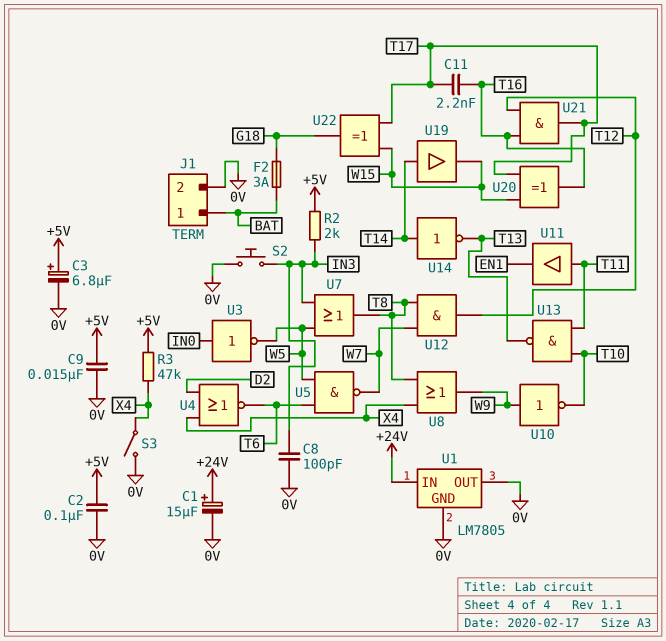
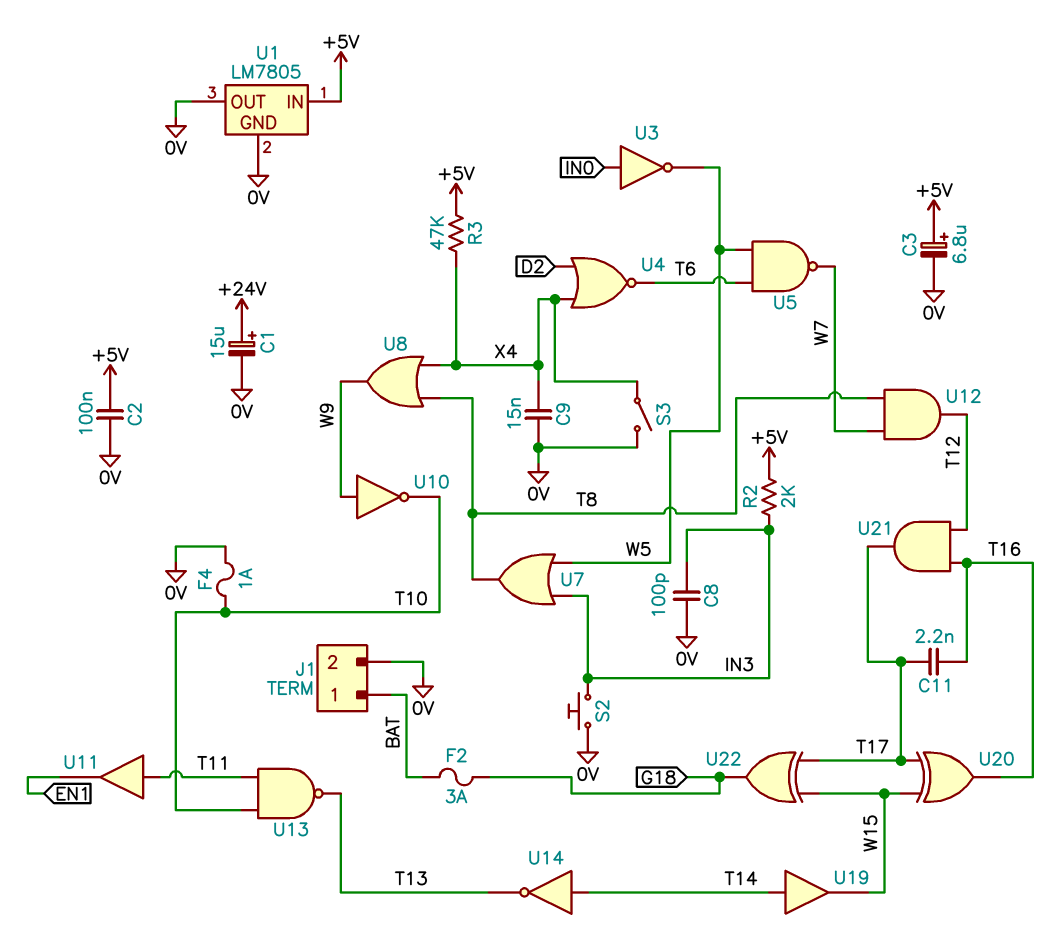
C9: 15nF (+5V, 0V) -> 15nF (0V, X4)
F4: none -> 1A (0V, T10)
U1 pin IN: +24V -> +5V

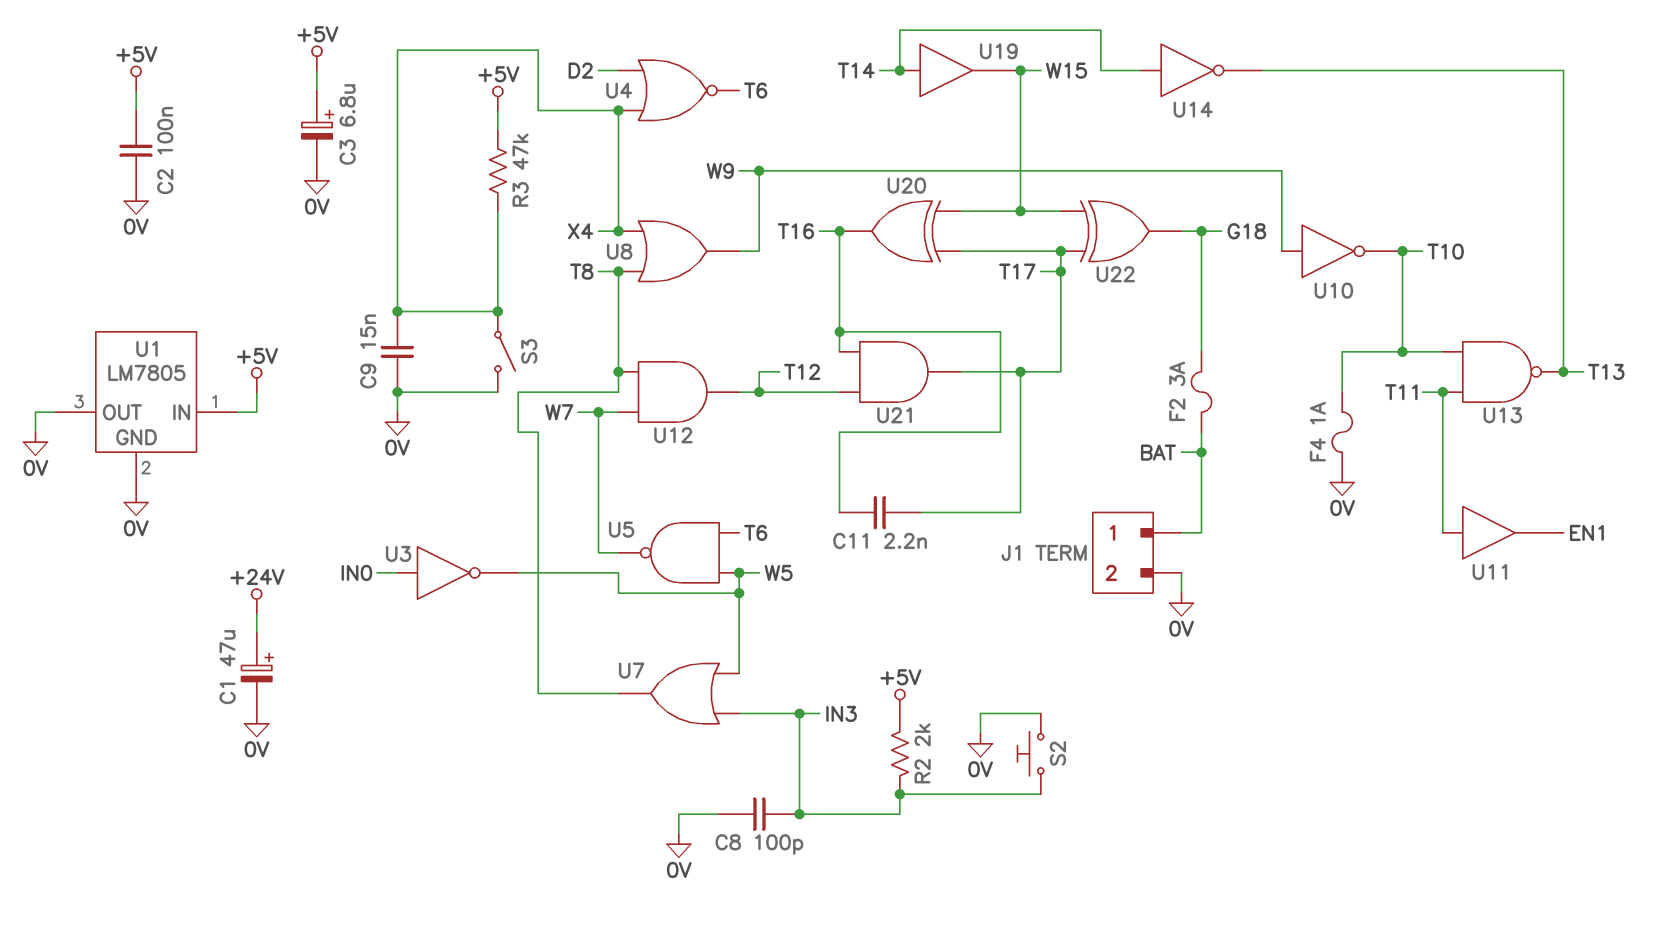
C1: 15uF (plus +24V, minus 0V) -> 47uF (plus +24V, minus 0V)

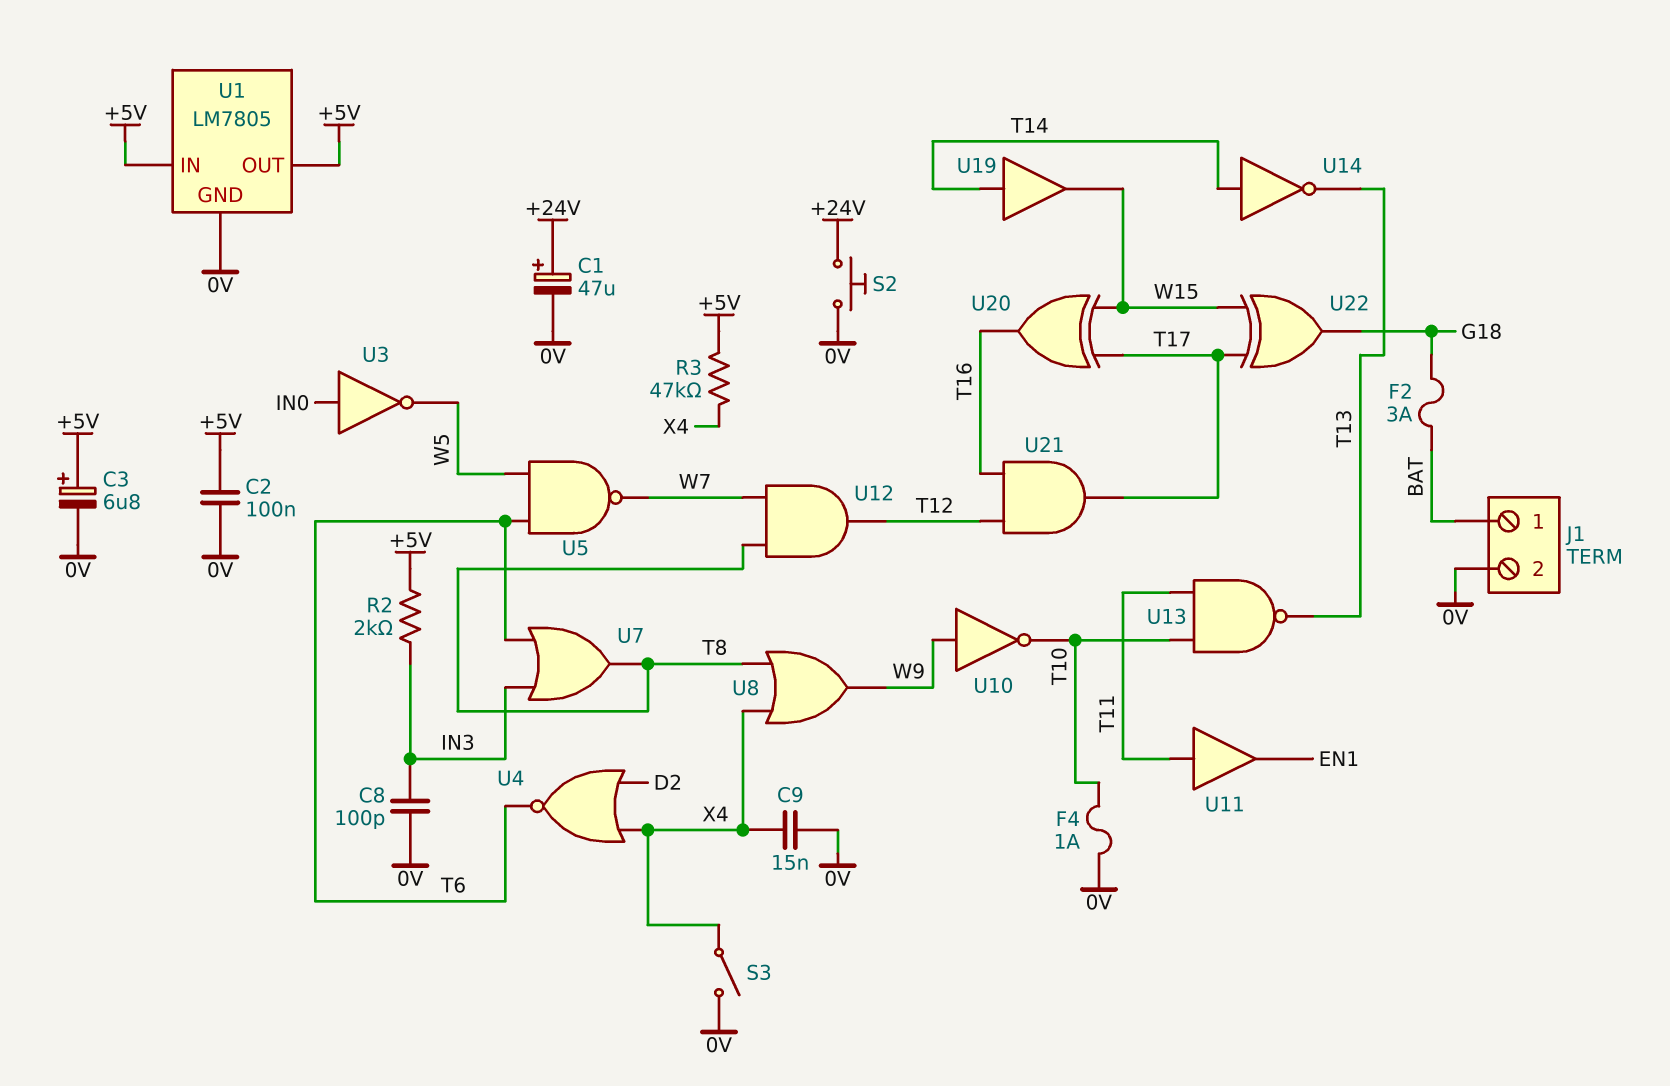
C11: 2.2nF (T16, T17) -> none
S2: button (0V, IN3) -> button (+24V, 0V)
U1 pin OUT: 0V -> +5V
U7: OR (in IN3, in W5, out T8) -> OR (in IN3, in T6, out T8)

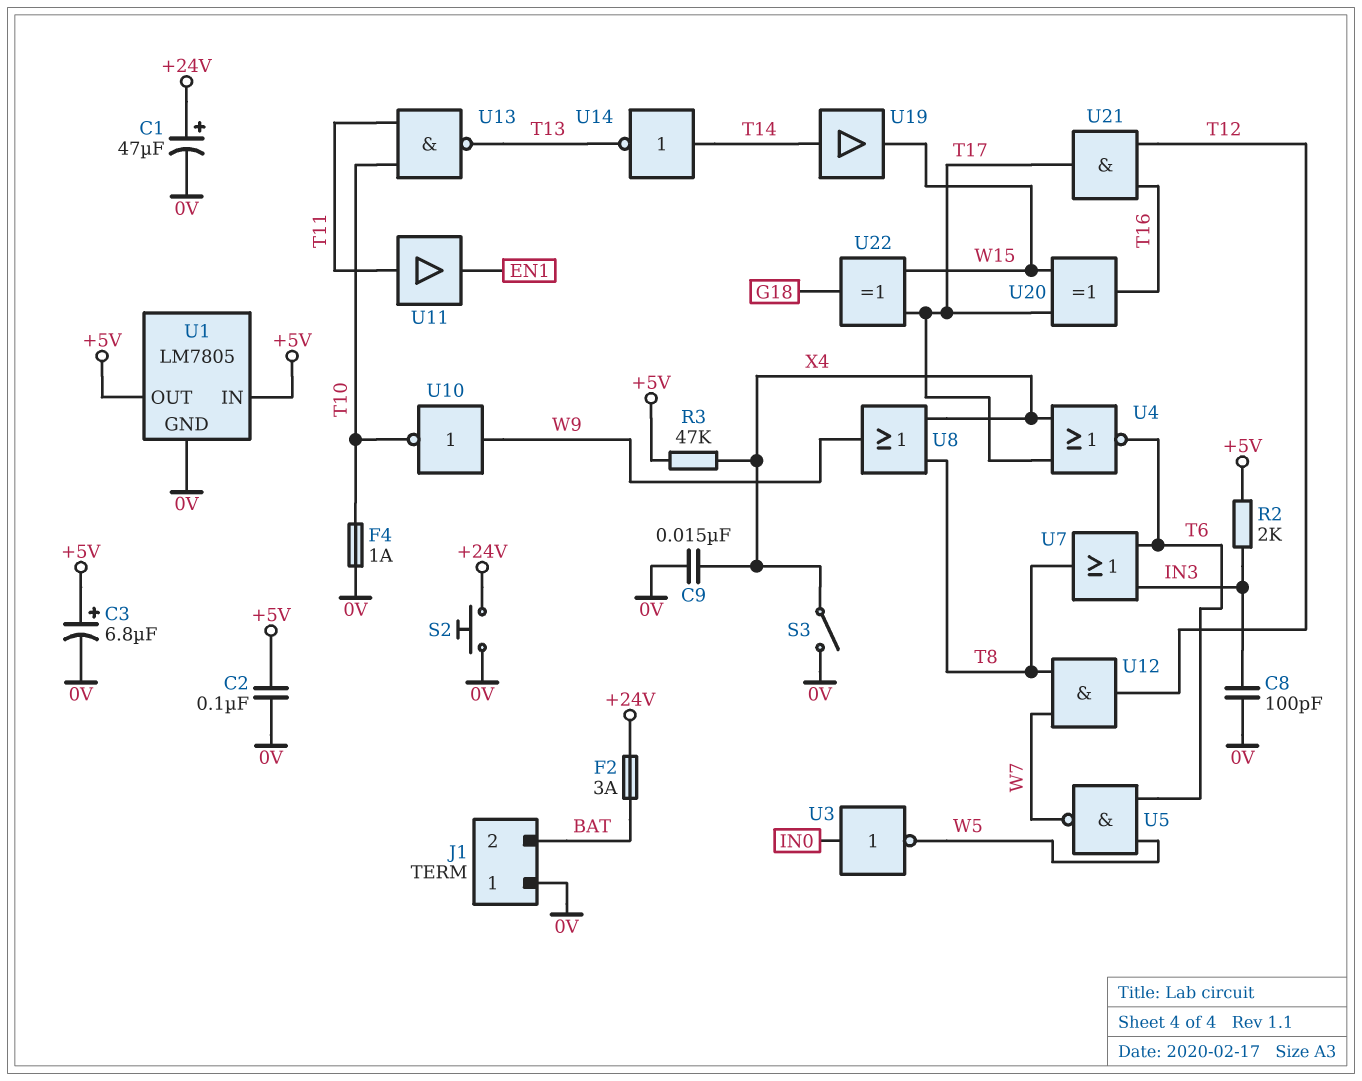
F2: 3A (BAT, G18) -> 3A (+24V, BAT)
J1 pin 1: BAT -> 0V
J1 pin 2: 0V -> BAT
U4: NOR (in D2, in X4, out T6) -> NOR (in T17, in X4, out T6)

